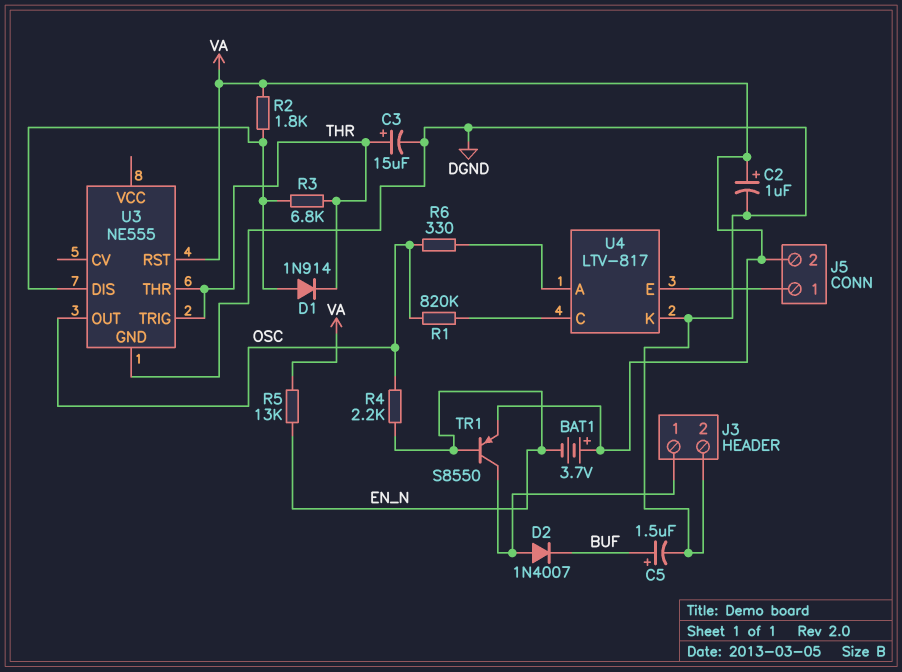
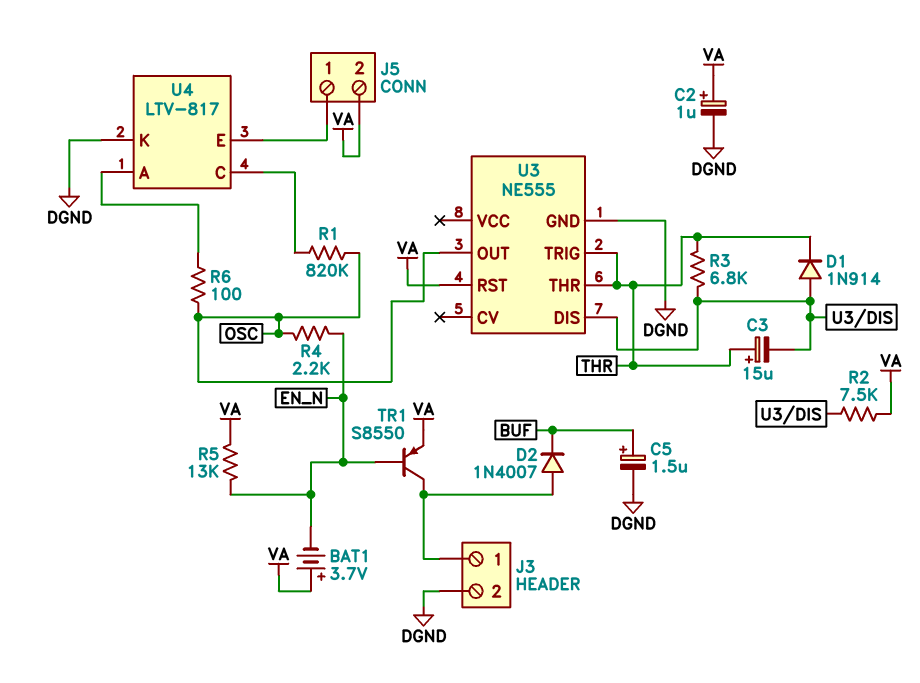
C3: 15uF (plus THR, minus DGND) -> 15uF (plus THR, minus U3/DIS)
R2: 1.8k (U3/DIS, VA) -> 7.5k (U3/DIS, VA)
R6: 330 (OSC, U4/A) -> 100 (OSC, U4/A)

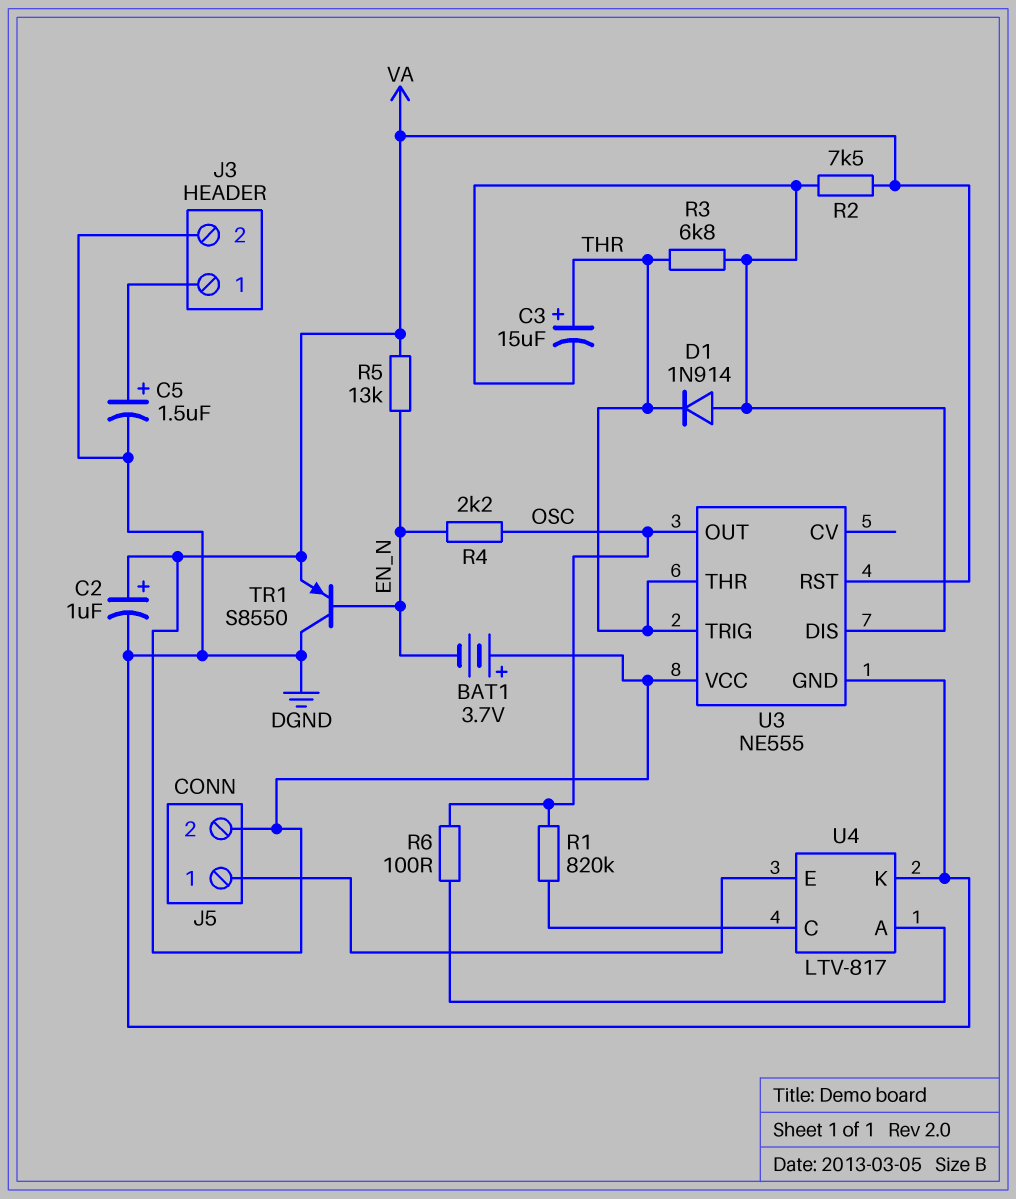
C5: 1.5uF (plus BUF, minus DGND) -> 1.5uF (plus J3/1, minus DGND)
D2: diode 1N4007 (A J3/1, K BUF) -> none
TR1: PNP S8550 (B EN_N, C J3/1, E VA) -> PNP S8550 (B EN_N, C DGND, E VA)
U3 pin VCC: none -> VA

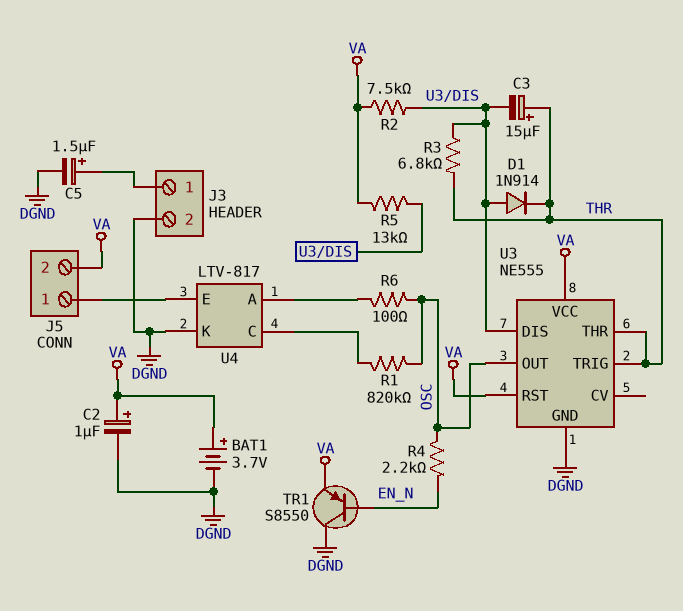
BAT1: 3.7V (plus VA, minus EN_N) -> 3.7V (plus VA, minus DGND)
R5: 13k (EN_N, VA) -> 13k (U3/DIS, VA)

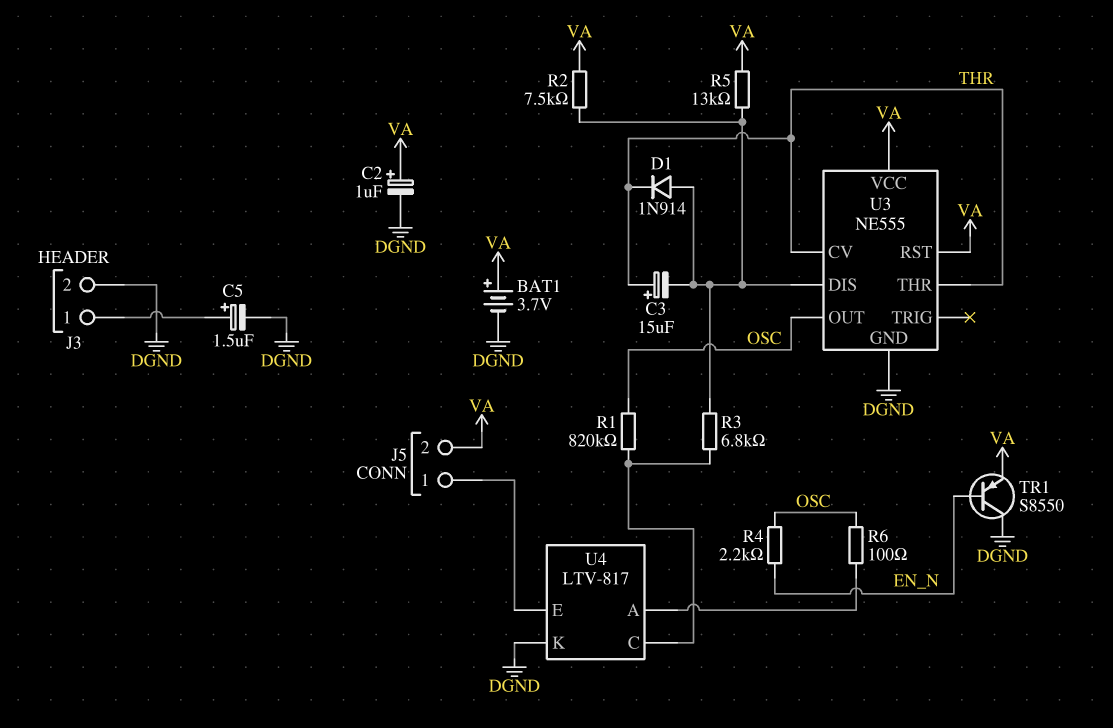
R3: 6.8k (THR, U3/DIS) -> 6.8k (U3/DIS, U4/C)
U3 pin CV: none -> THR
U3 pin TRIG: THR -> none

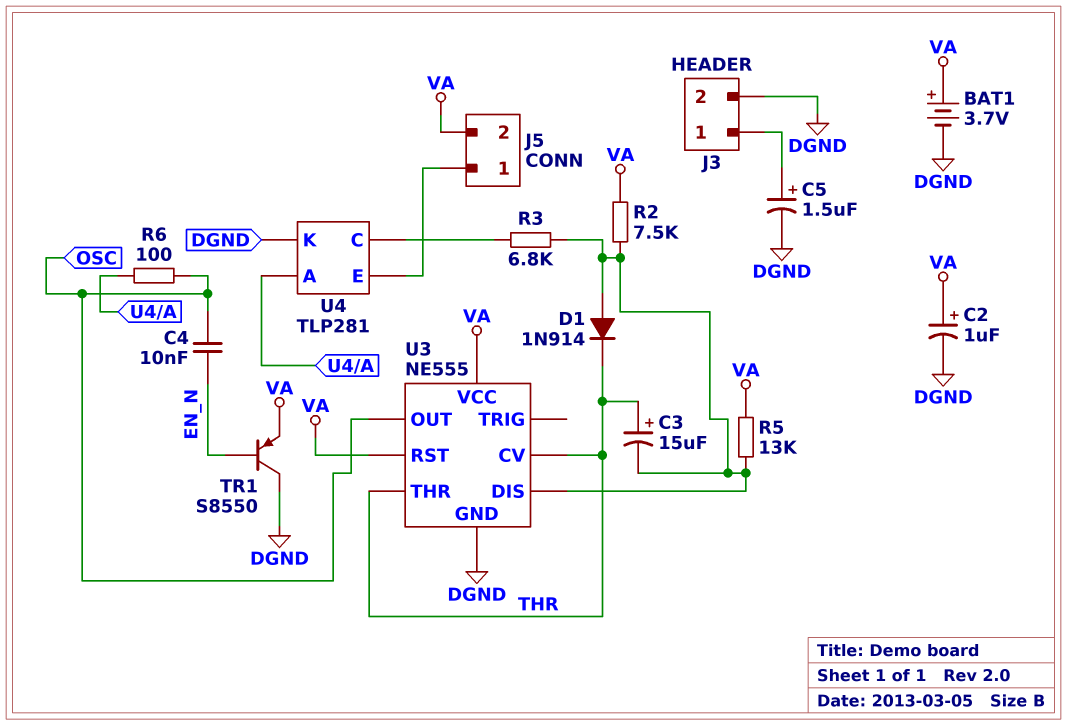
C4: none -> 10nF (EN_N, OSC)
R1: 820k (OSC, U4/C) -> none
R4: 2.2k (EN_N, OSC) -> none
U4: LTV-817 -> TLP281

